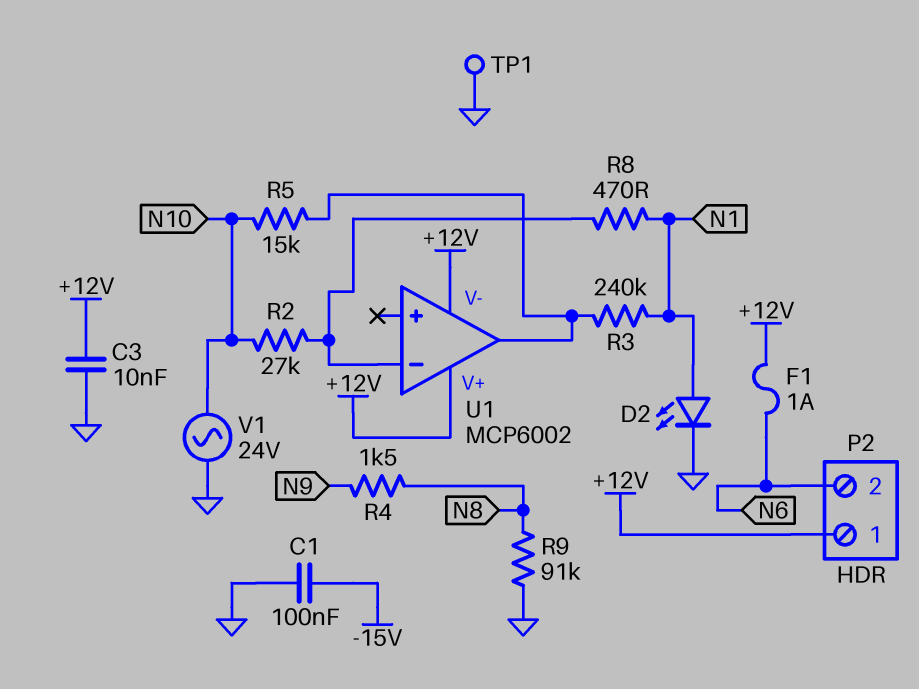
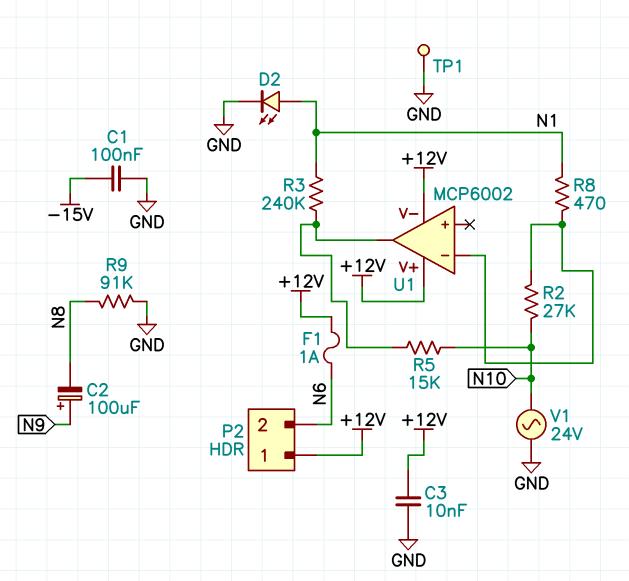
C2: none -> 100uF (plus N9, minus N8)
R4: 1.5k (N8, N9) -> none

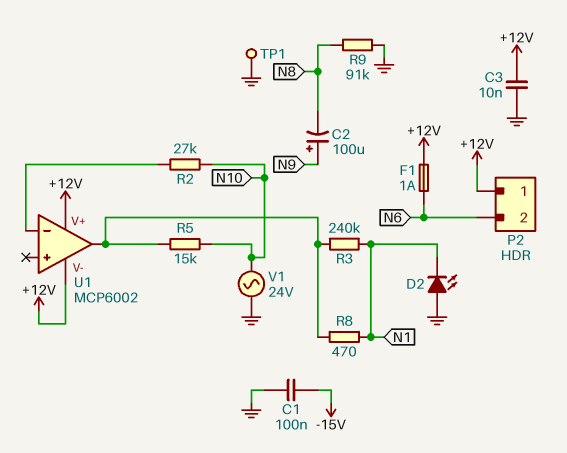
D2: LED (A N1, K GND) -> LED (A GND, K N1)
R8: 470 (N1, U1/in-) -> 470 (N1, U1/out)

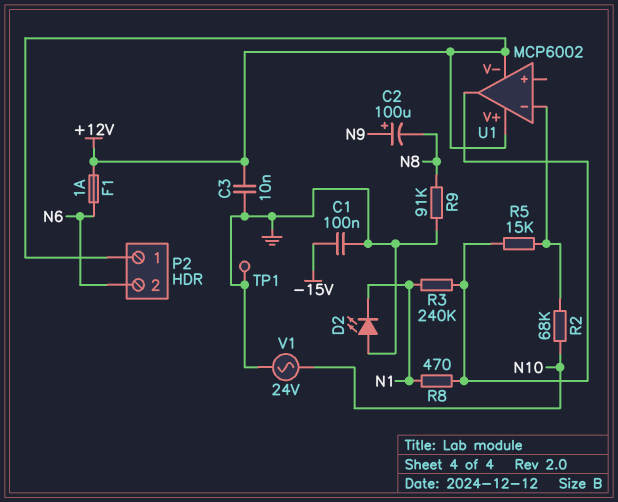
R2: 27k (N10, U1/in-) -> 68k (N10, U1/in-)
R5: 15k (N10, U1/out) -> 15k (U1/in-, U1/out)

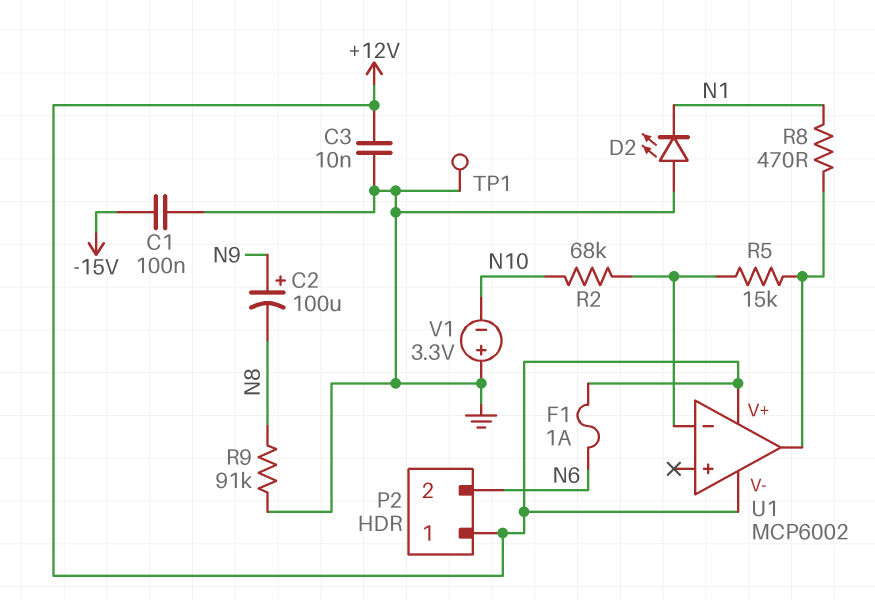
R3: 240k (N1, U1/out) -> none
V1: AC 24V (GND, N10) -> 3.3V (plus GND, minus N10)

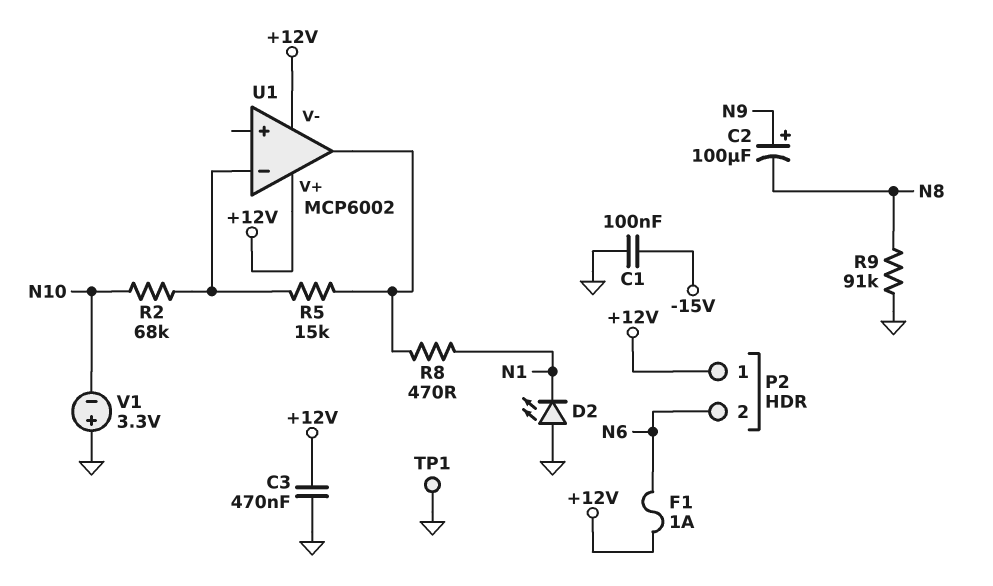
C3: 10nF (+12V, GND) -> 470nF (+12V, GND)

